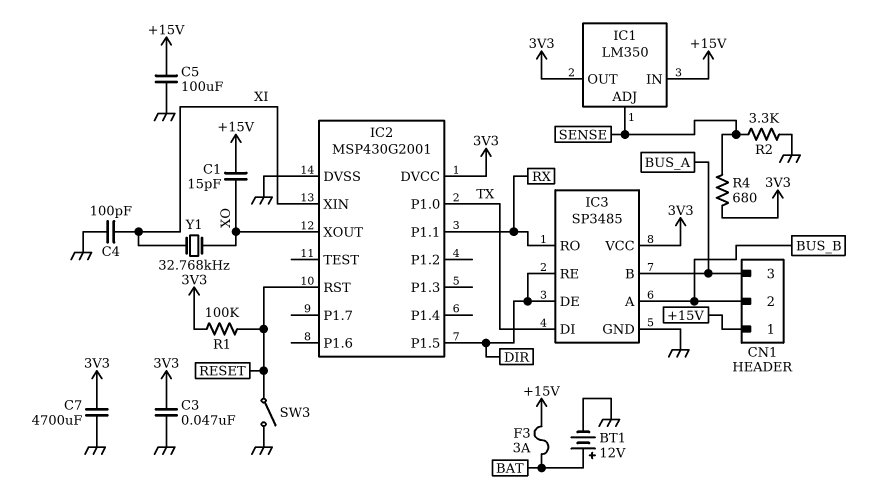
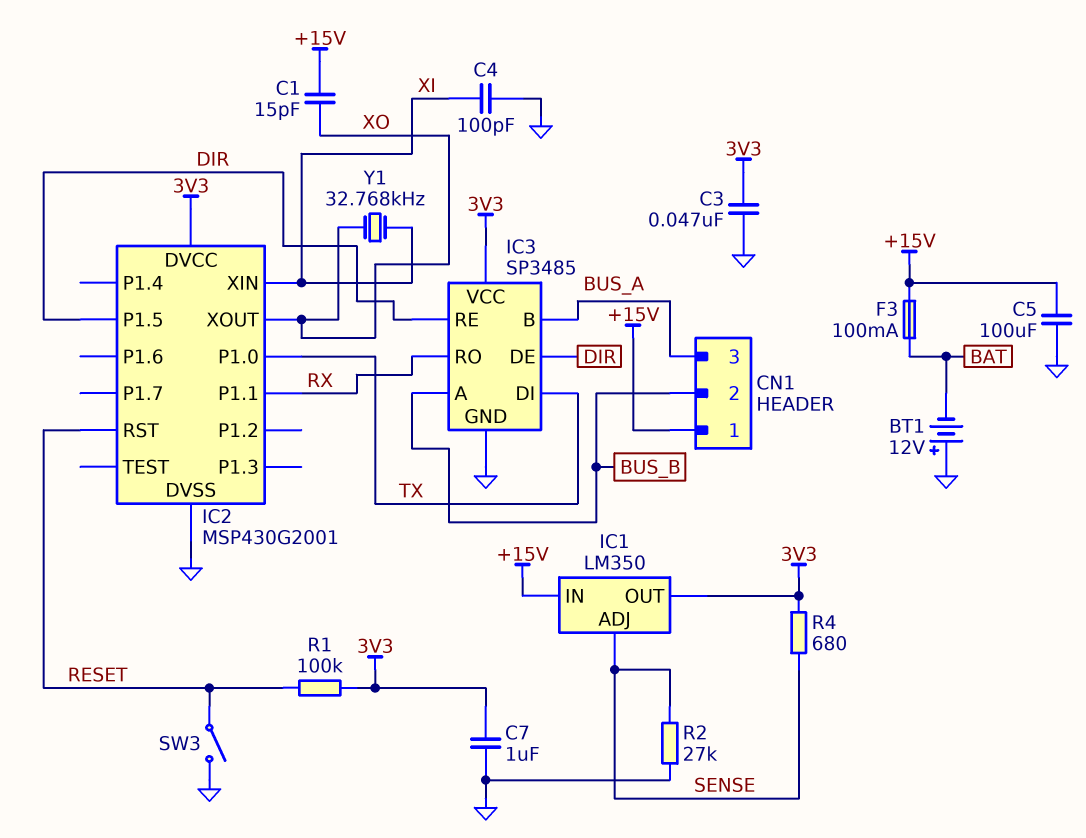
BT1: 12V (plus BAT, minus GND) -> 12V (plus GND, minus BAT)
C7: 4700uF (3V3, GND) -> 1uF (3V3, GND)
F3: 3A (+15V, BAT) -> 100mA (+15V, BAT)
R2: 3.3k (GND, SENSE) -> 27k (GND, SENSE)

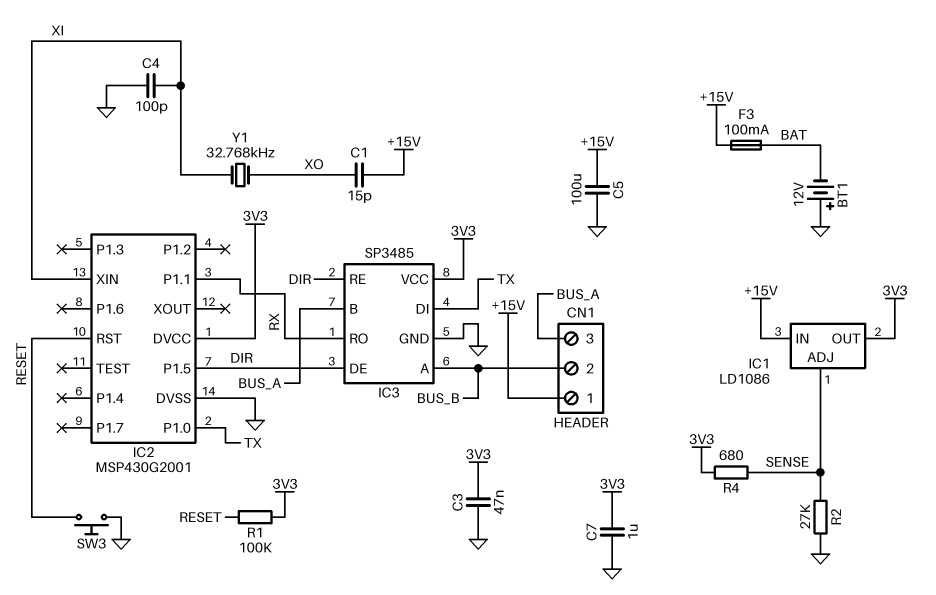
IC1: LM350 -> LD1086
IC2 pin XOUT: XO -> none
SW3: switch (GND, RESET) -> button (GND, RESET)

